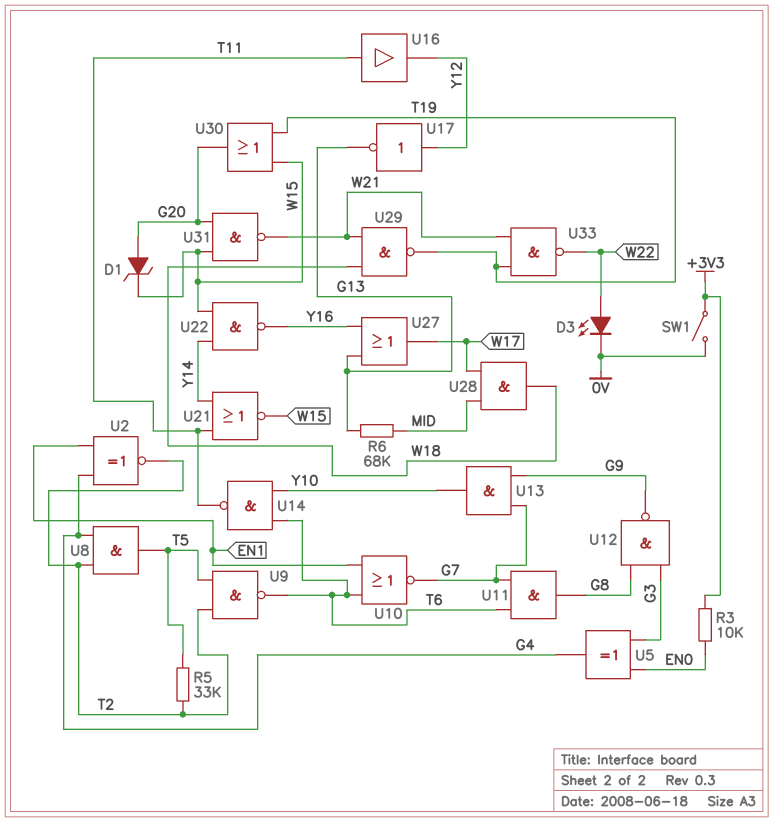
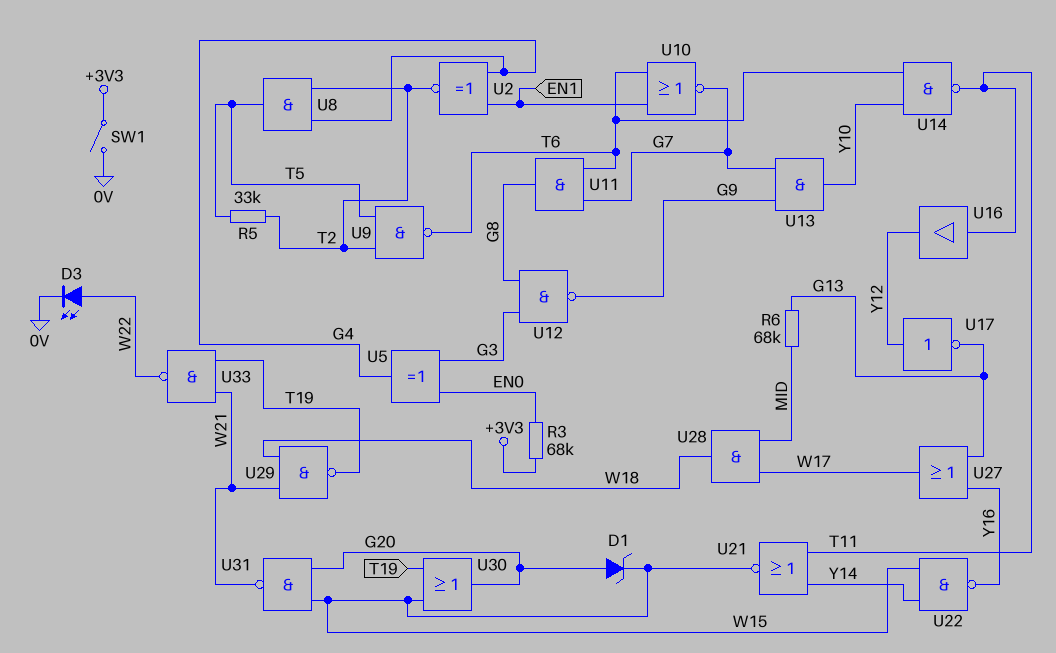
R3: 10k (+3V3, EN0) -> 68k (+3V3, EN0)

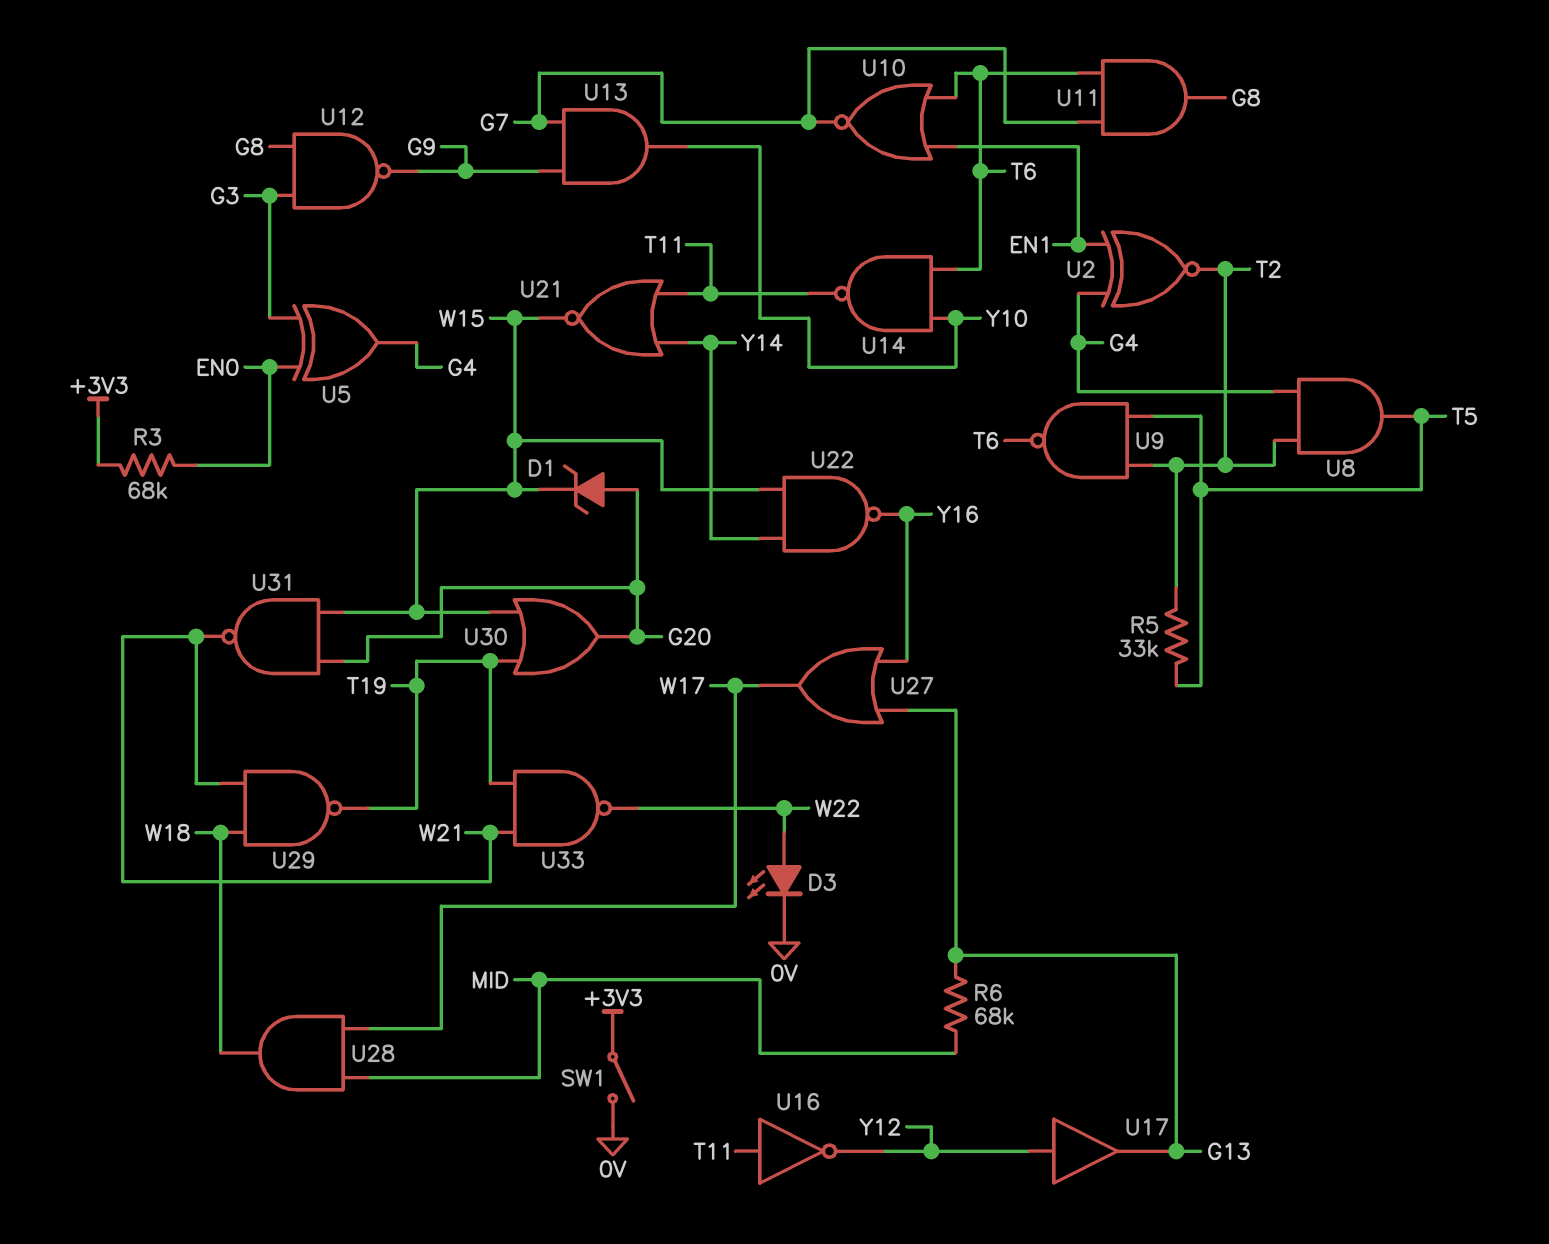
U16: buffer (in T11, out Y12) -> NOT (in T11, out Y12)
U17: NOT (in Y12, out G13) -> buffer (in Y12, out G13)

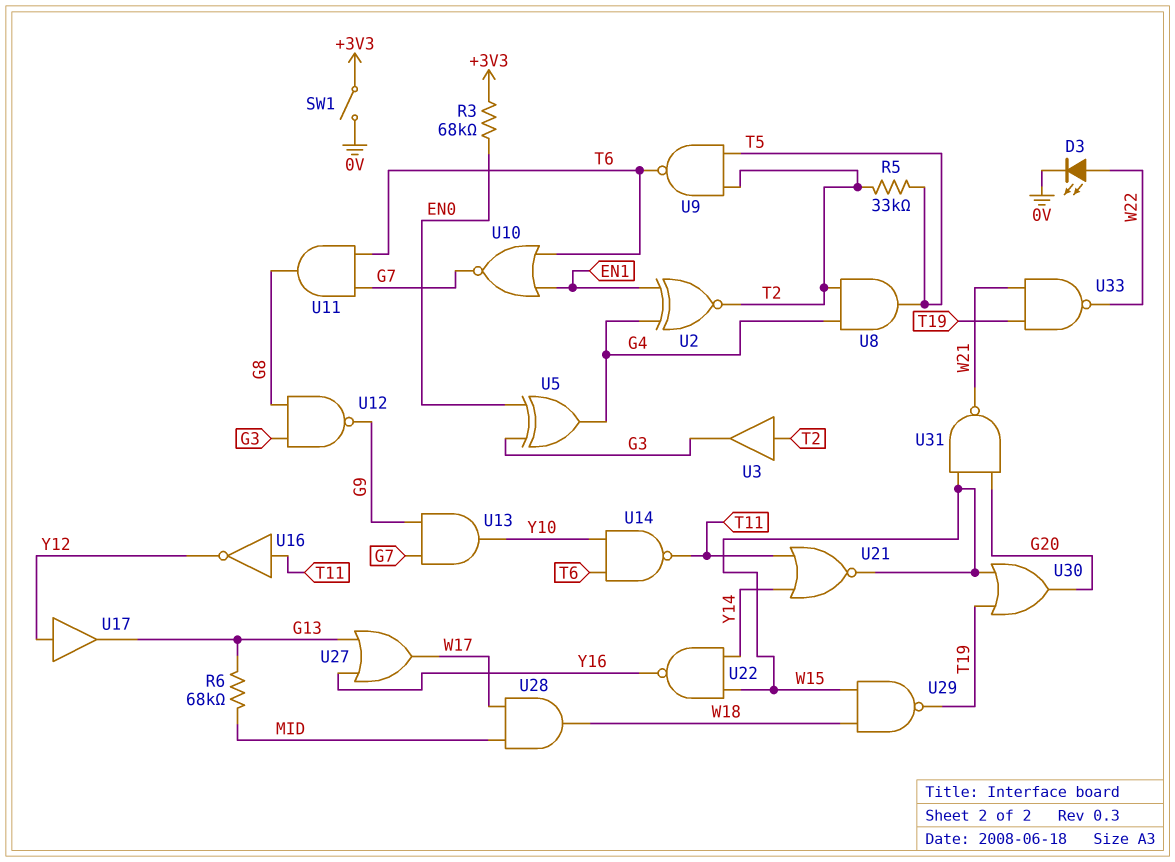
D1: zener (A G20, K W15) -> none
U3: none -> buffer (in T2, out G3)
U29: NAND (in W18, in W21, out T19) -> NAND (in W15, in W18, out T19)

